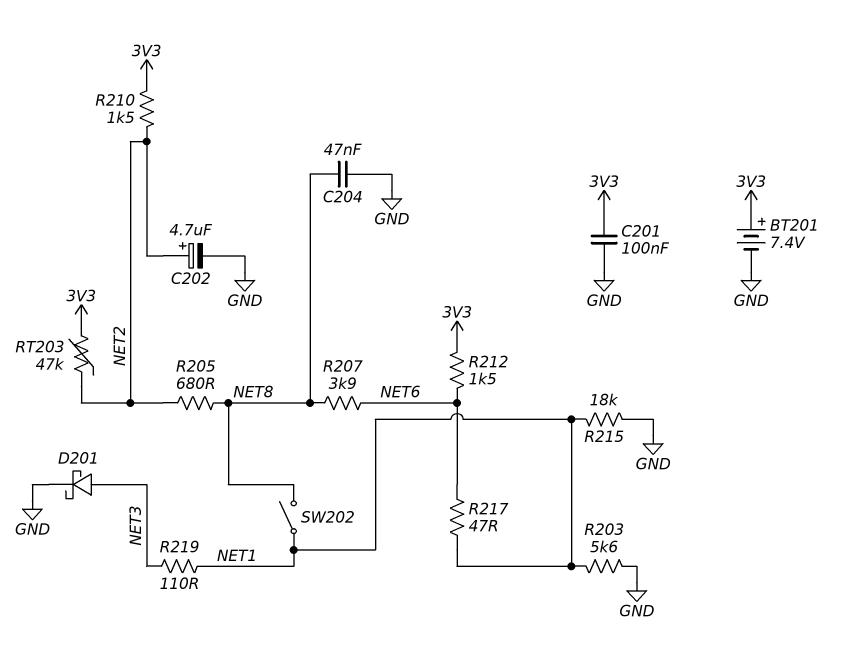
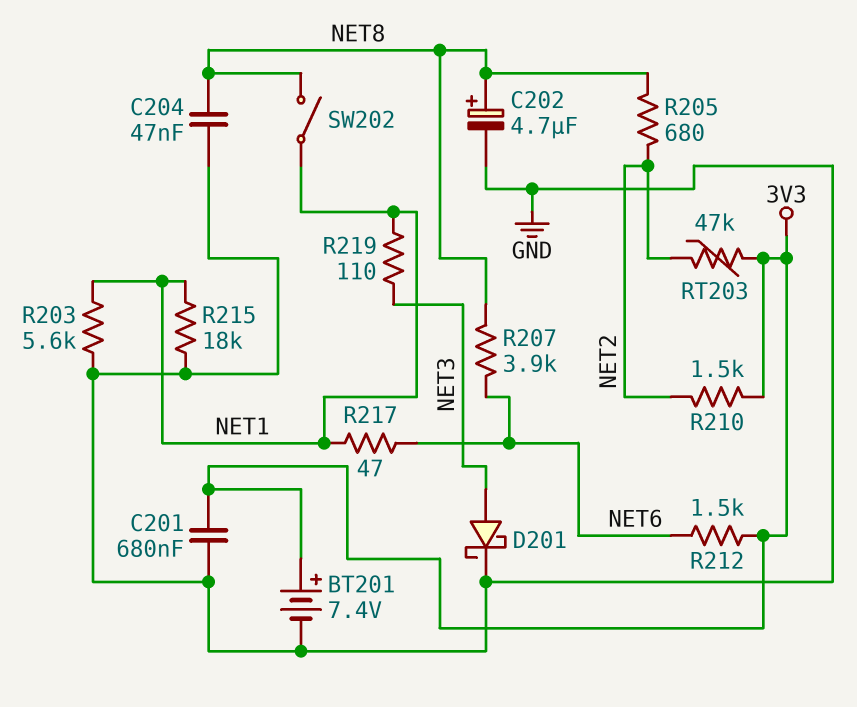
C201: 100nF (3V3, GND) -> 680nF (3V3, GND)
C202: 4.7uF (plus NET2, minus GND) -> 4.7uF (plus NET8, minus GND)

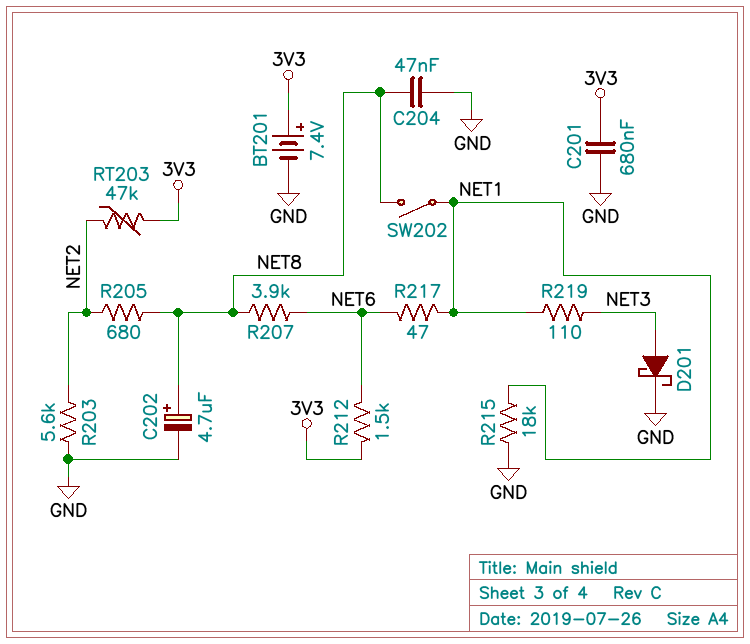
R203: 5.6k (GND, NET1) -> 5.6k (GND, NET2)
R210: 1.5k (3V3, NET2) -> none

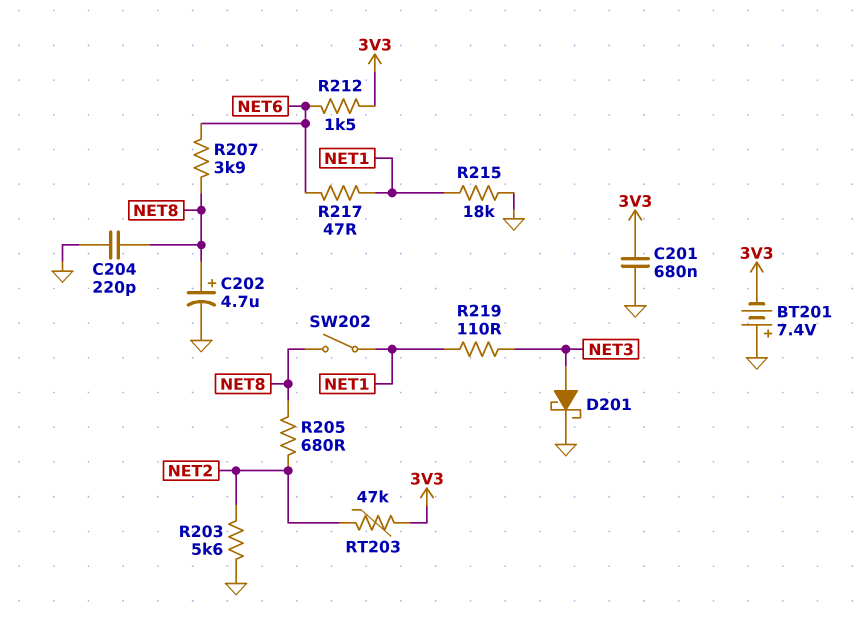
BT201: 7.4V (plus 3V3, minus GND) -> 7.4V (plus GND, minus 3V3)
C204: 47nF (GND, NET8) -> 220pF (GND, NET8)

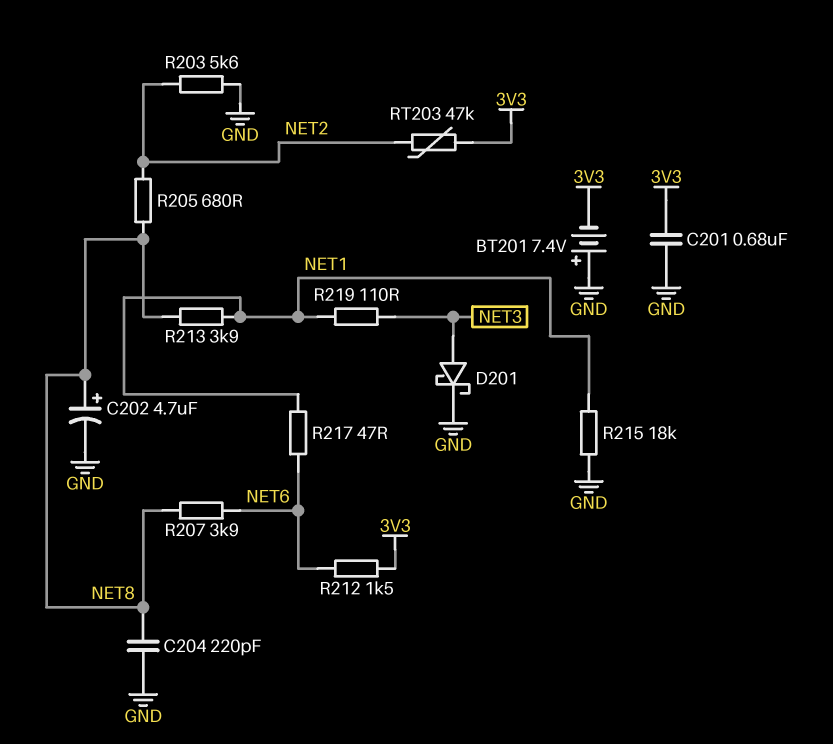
R213: none -> 3.9k (NET1, NET8)
SW202: switch (NET1, NET8) -> none

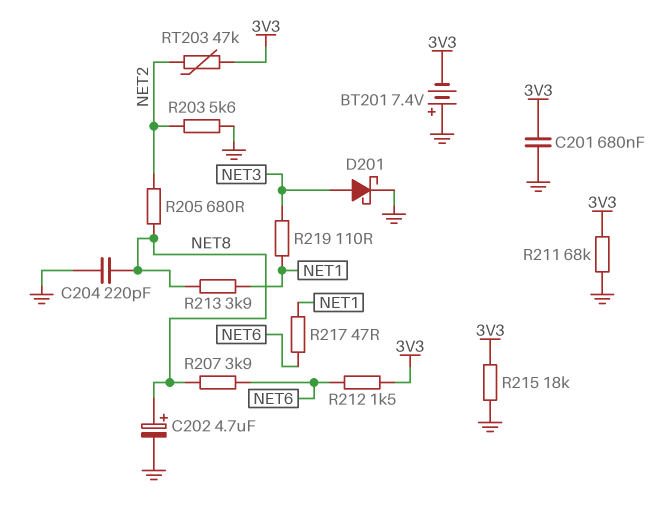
R211: none -> 68k (3V3, GND)
R215: 18k (GND, NET1) -> 18k (3V3, GND)

